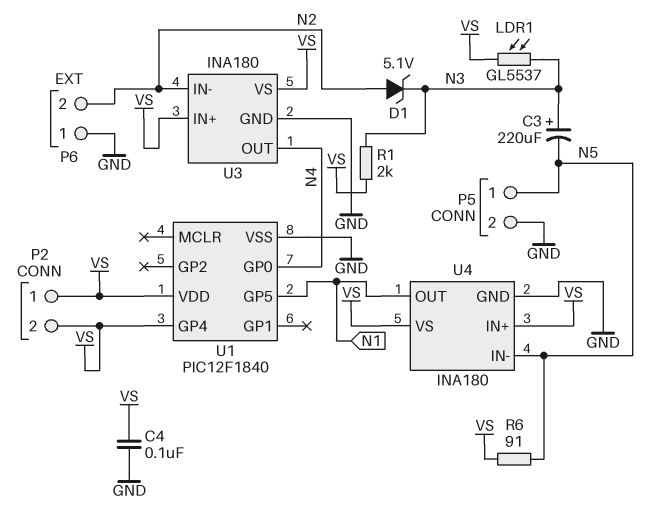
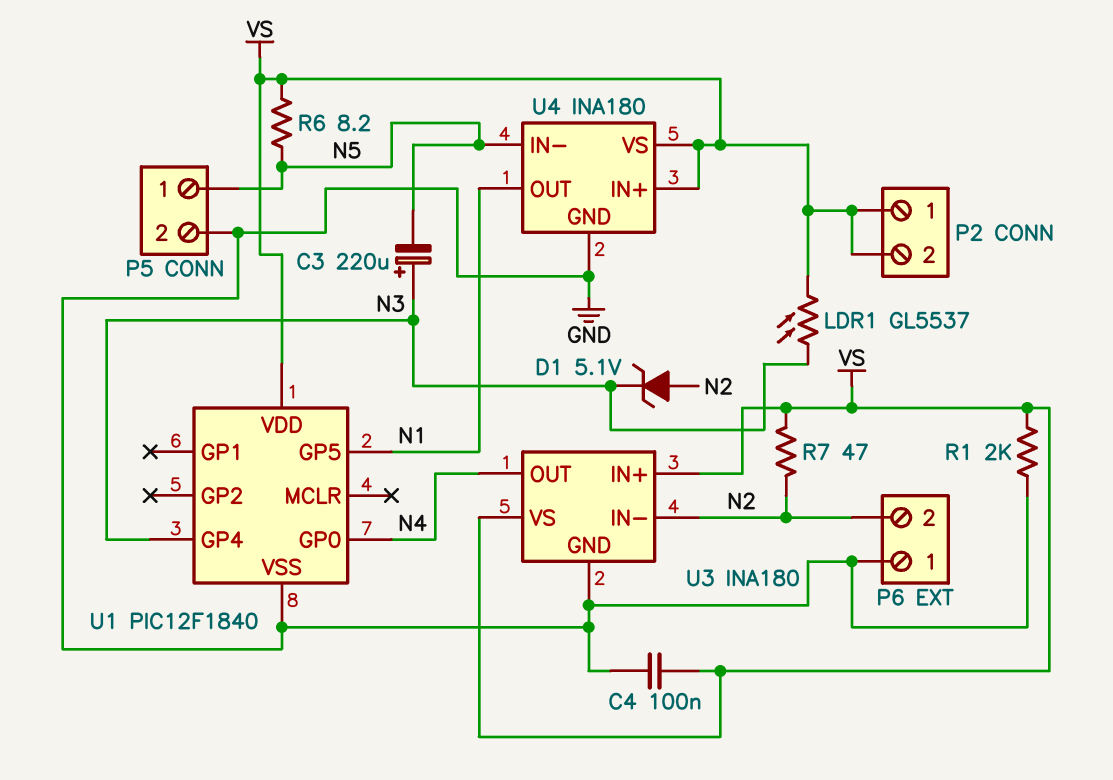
R1: 2k (N3, VS) -> 2k (GND, VS)
R6: 91 (N5, VS) -> 8.2 (N5, VS)
R7: none -> 47 (N2, VS)
U1 pin GP4: VS -> N3

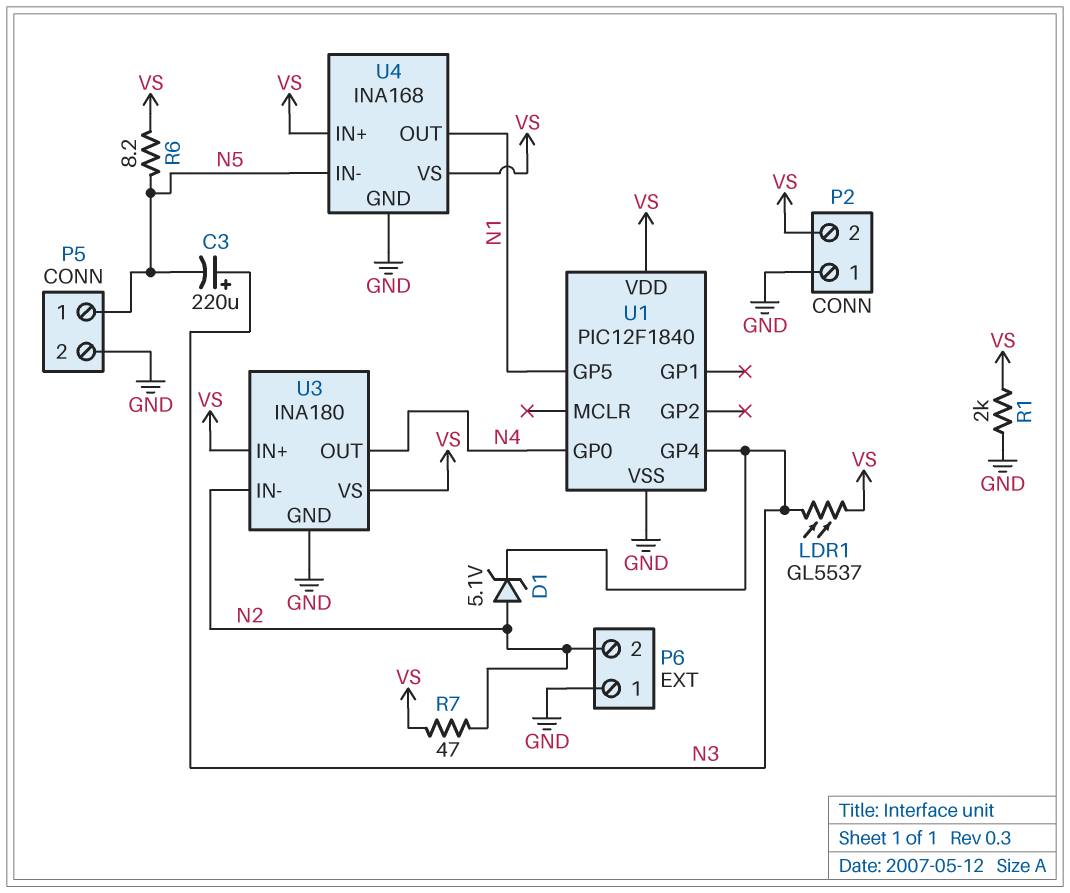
C4: 100nF (GND, VS) -> none
P2 pin 1: VS -> GND
U4: INA180 -> INA168

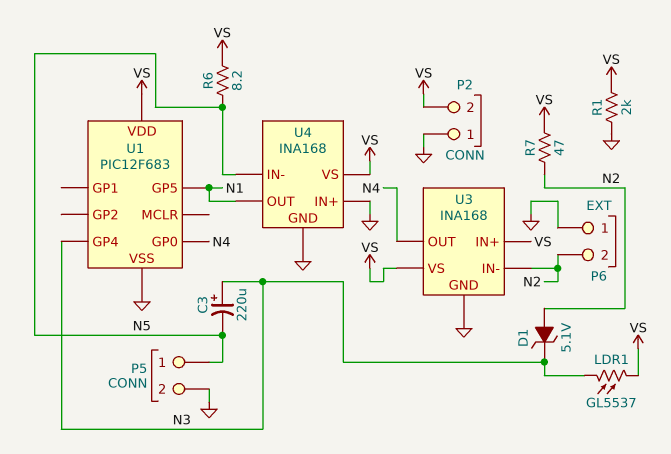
U1: PIC12F1840 -> PIC12F683
U3: INA180 -> INA168
U4 pin IN+: VS -> GND

